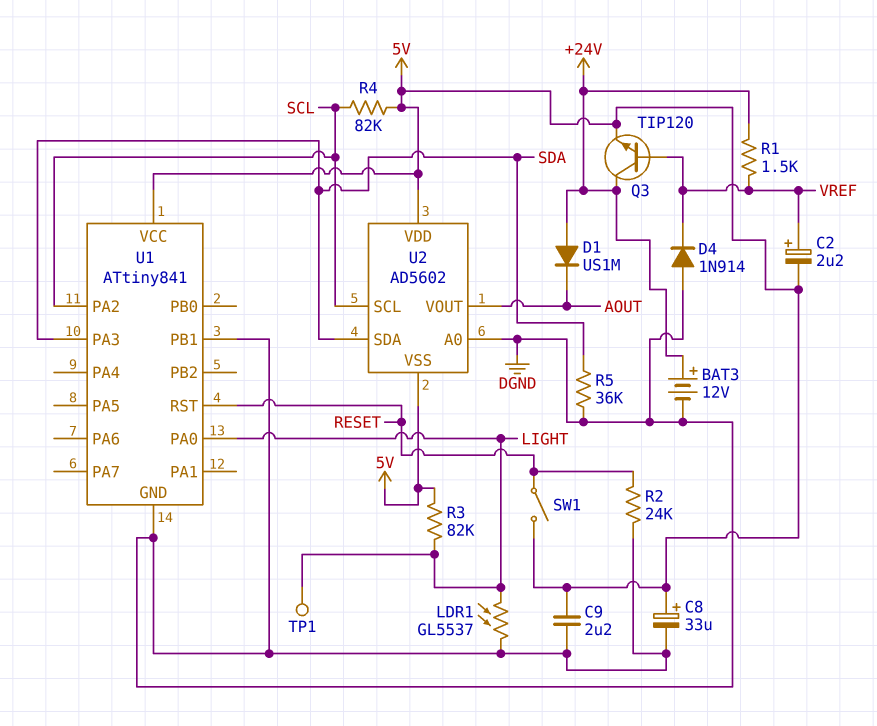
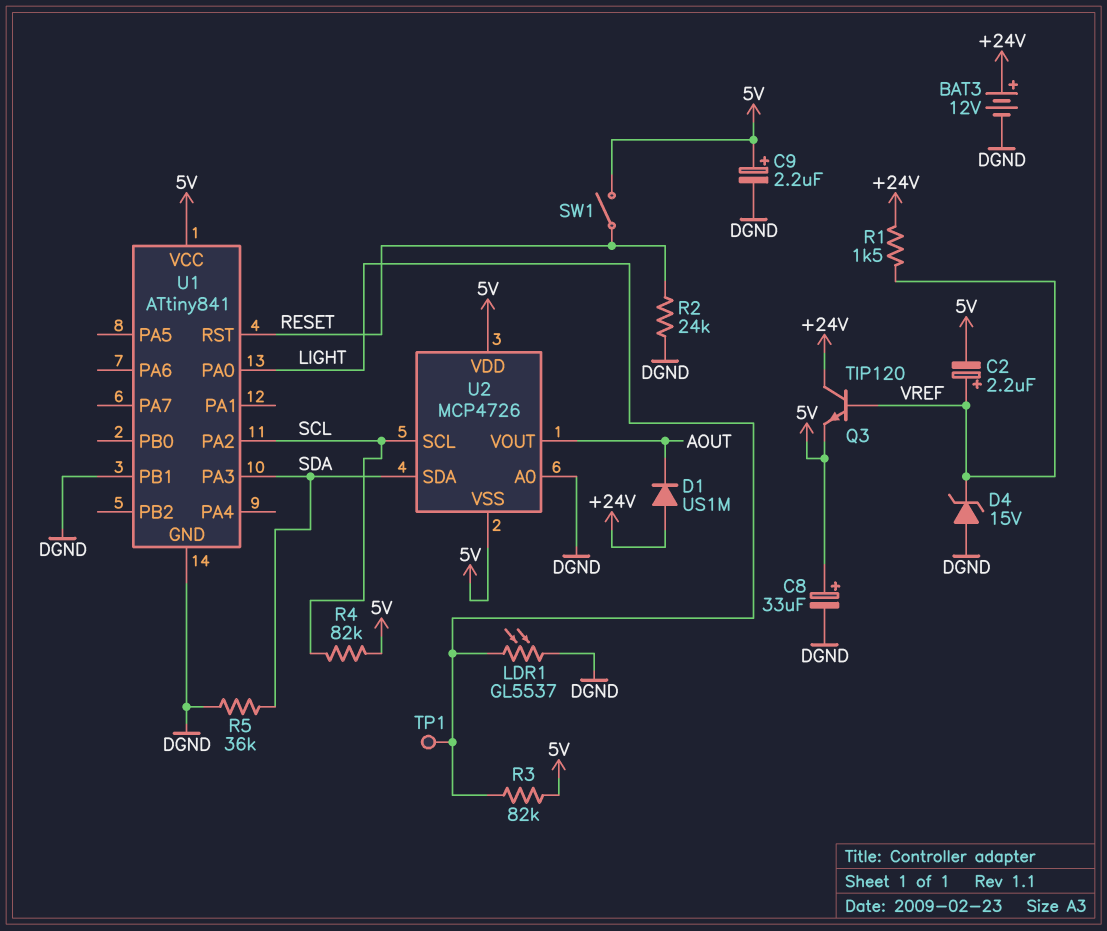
C9: 2.2uF (5V, DGND) -> 2.2uF (plus 5V, minus DGND)
D4: diode 1N914 (A DGND, K VREF) -> zener 15V (A DGND, K VREF)
U2: AD5602 -> MCP4726

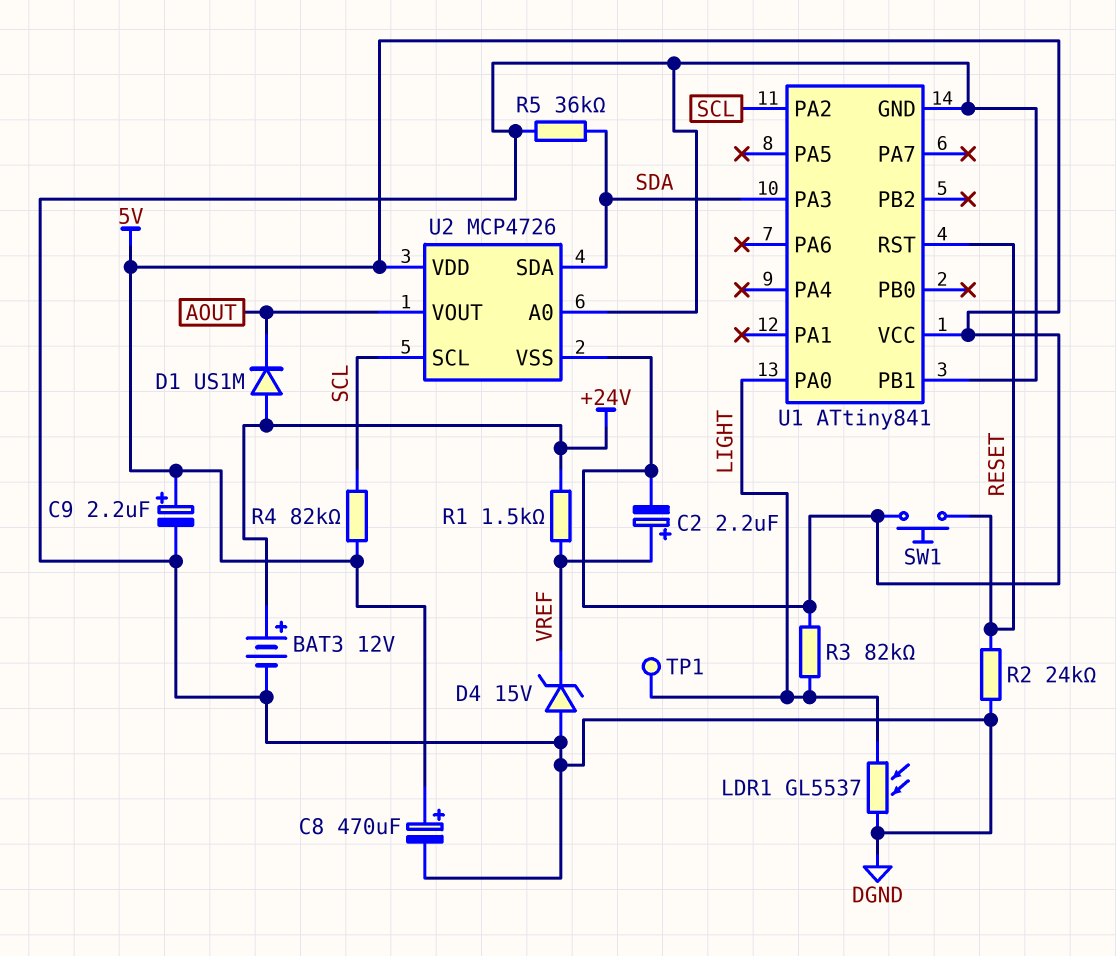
C8: 33uF (plus 5V, minus DGND) -> 470uF (plus 5V, minus DGND)
Q3: NPN TIP120 (B VREF, C +24V, E 5V) -> none
SW1: switch (5V, RESET) -> button (5V, RESET)

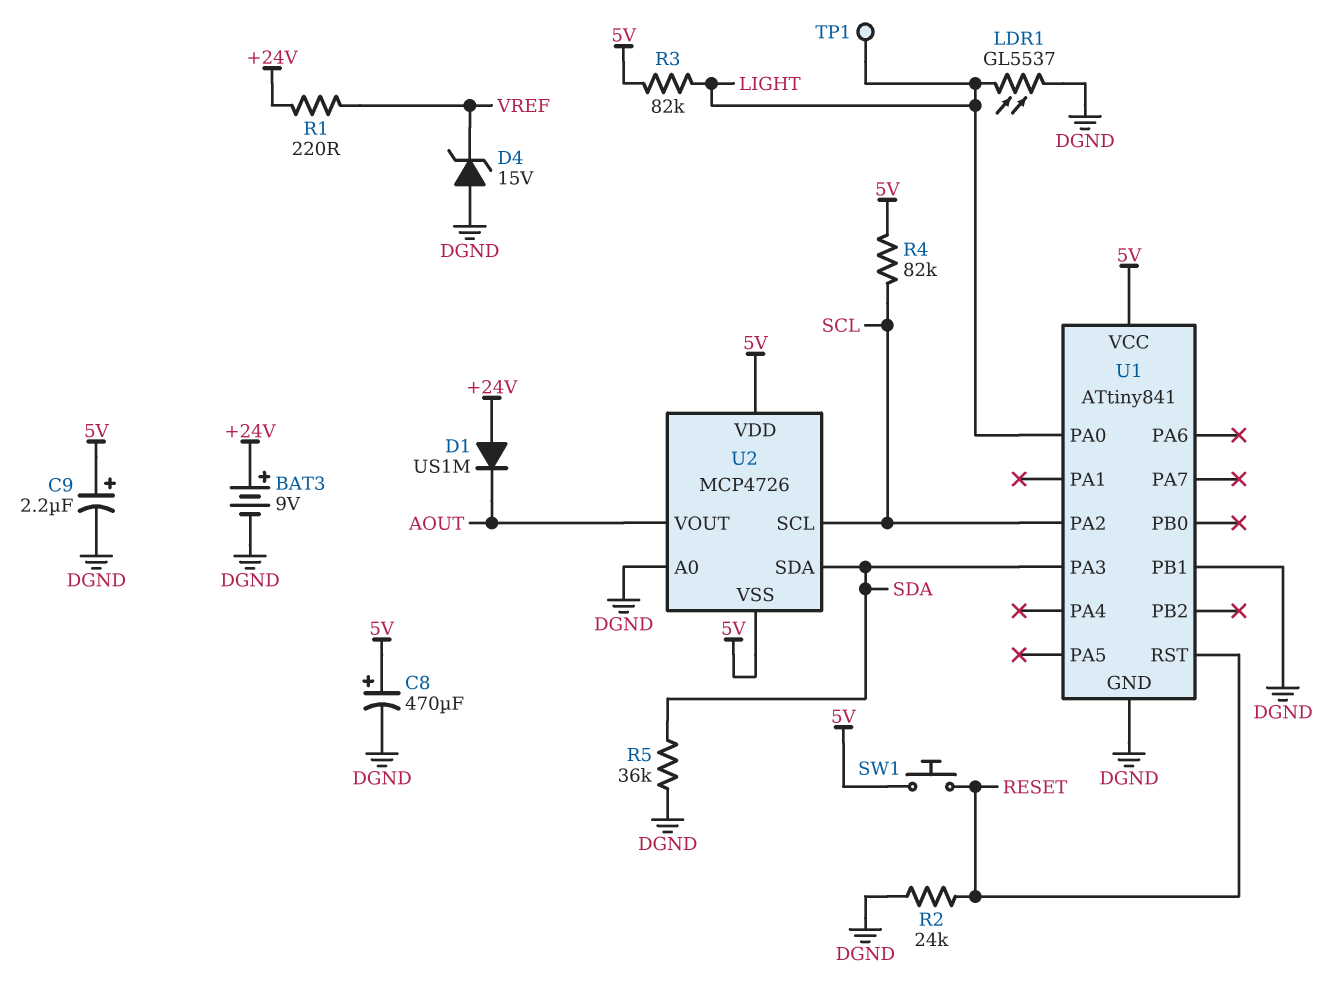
BAT3: 12V (plus +24V, minus DGND) -> 9V (plus +24V, minus DGND)
C2: 2.2uF (plus VREF, minus 5V) -> none
R1: 1.5k (+24V, VREF) -> 220 (+24V, VREF)

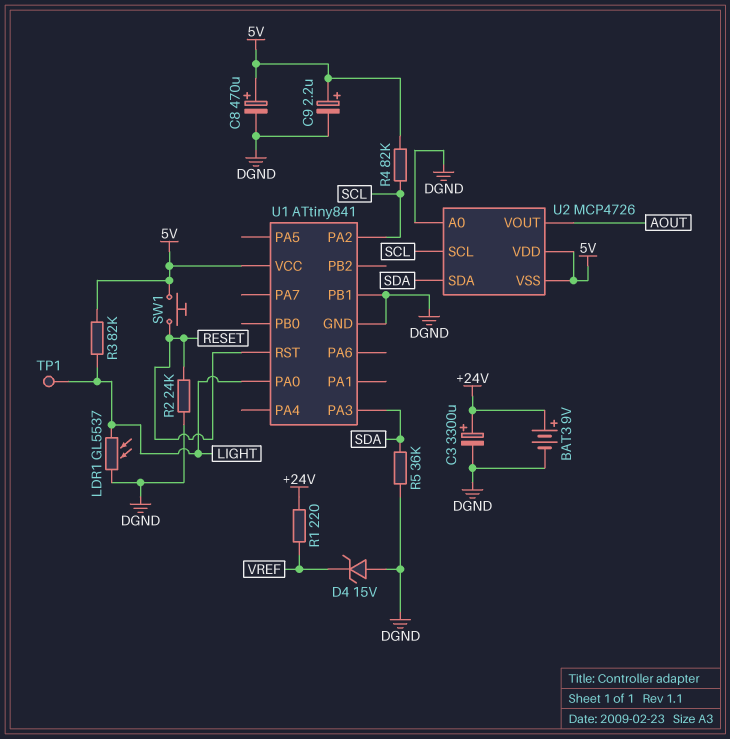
C3: none -> 3300uF (plus +24V, minus DGND)
D1: diode US1M (A +24V, K AOUT) -> none

